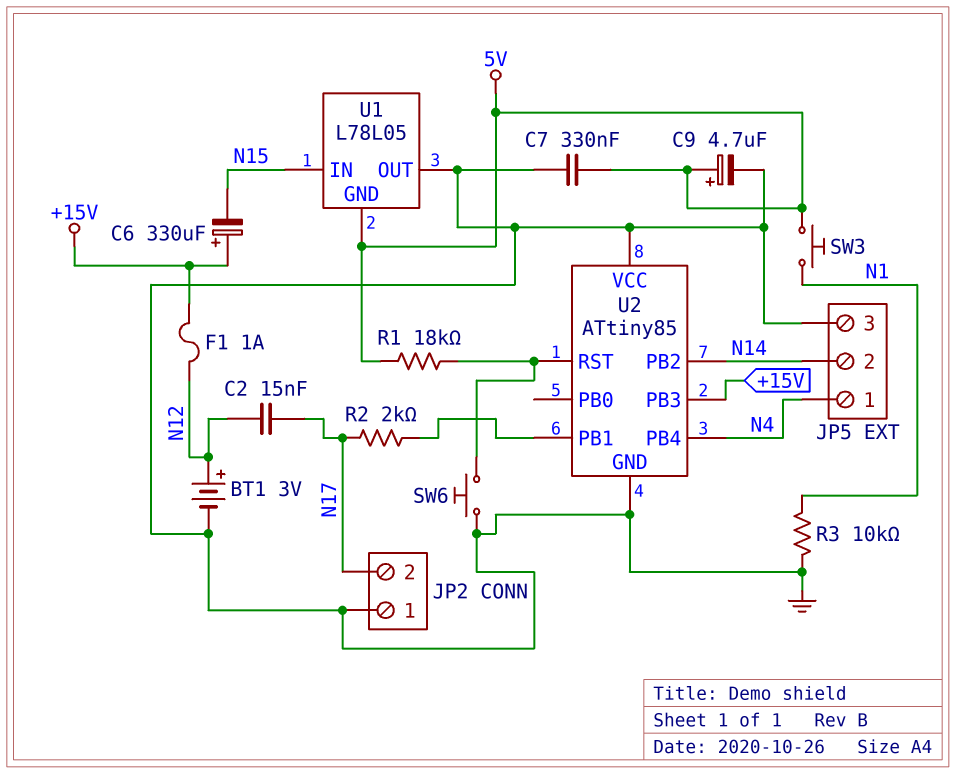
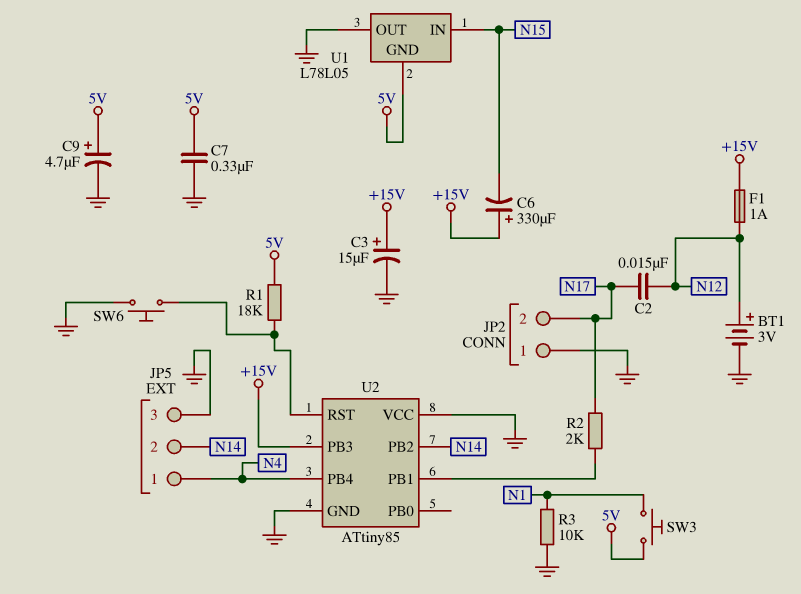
C3: none -> 15uF (plus +15V, minus GND)

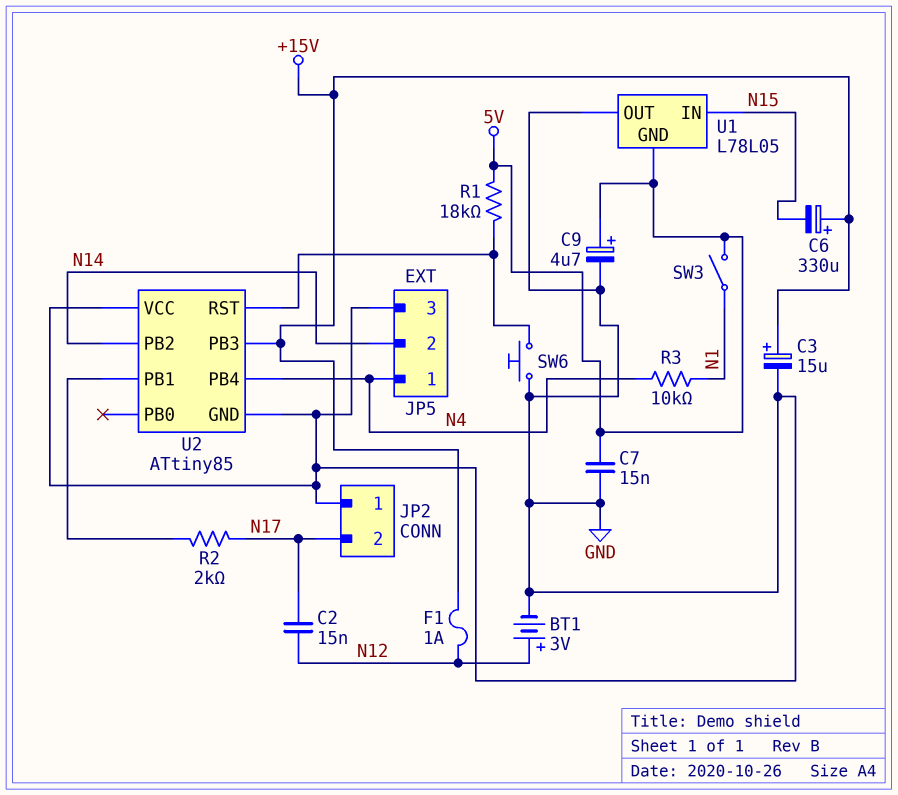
C7: 330nF (5V, GND) -> 15nF (5V, GND)
R3: 10k (GND, N1) -> 10k (N1, N4)
SW3: button (5V, N1) -> switch (5V, N1)

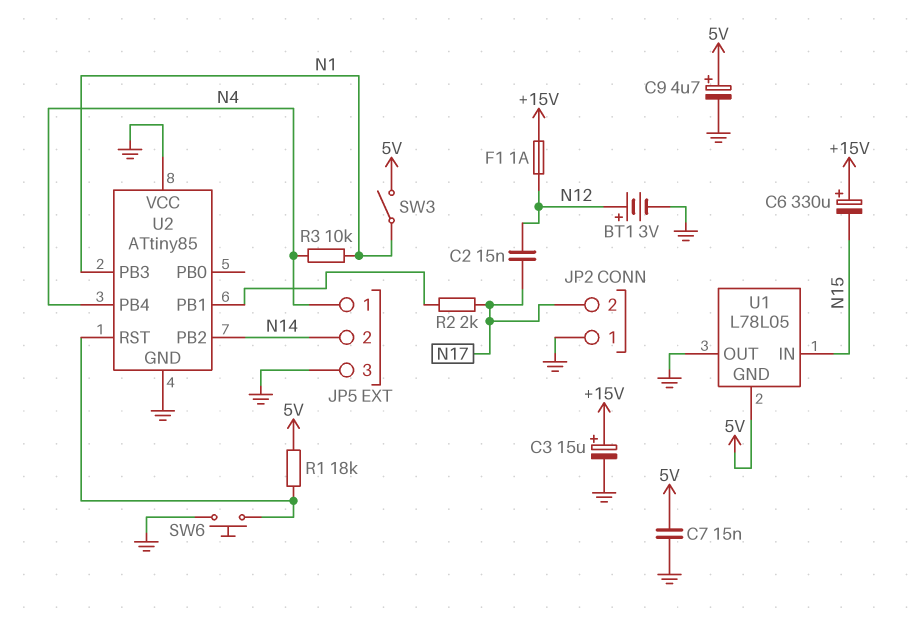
U2 pin PB3: +15V -> N1

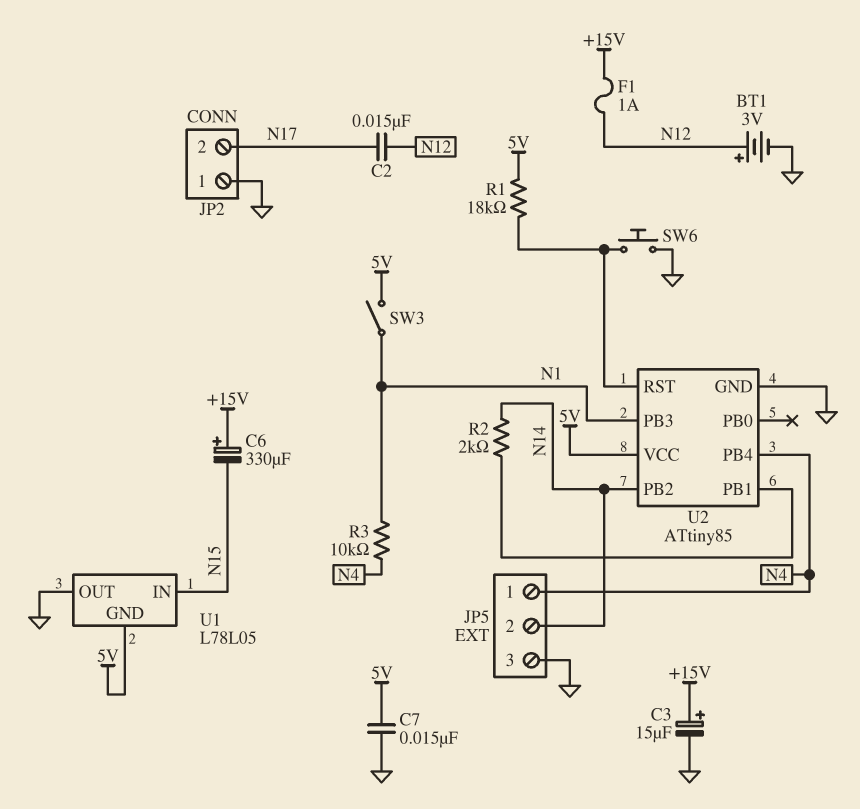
C9: 4.7uF (plus 5V, minus GND) -> none
R2: 2k (N17, U2/PB1) -> 2k (N14, U2/PB1)
U2 pin VCC: GND -> 5V

